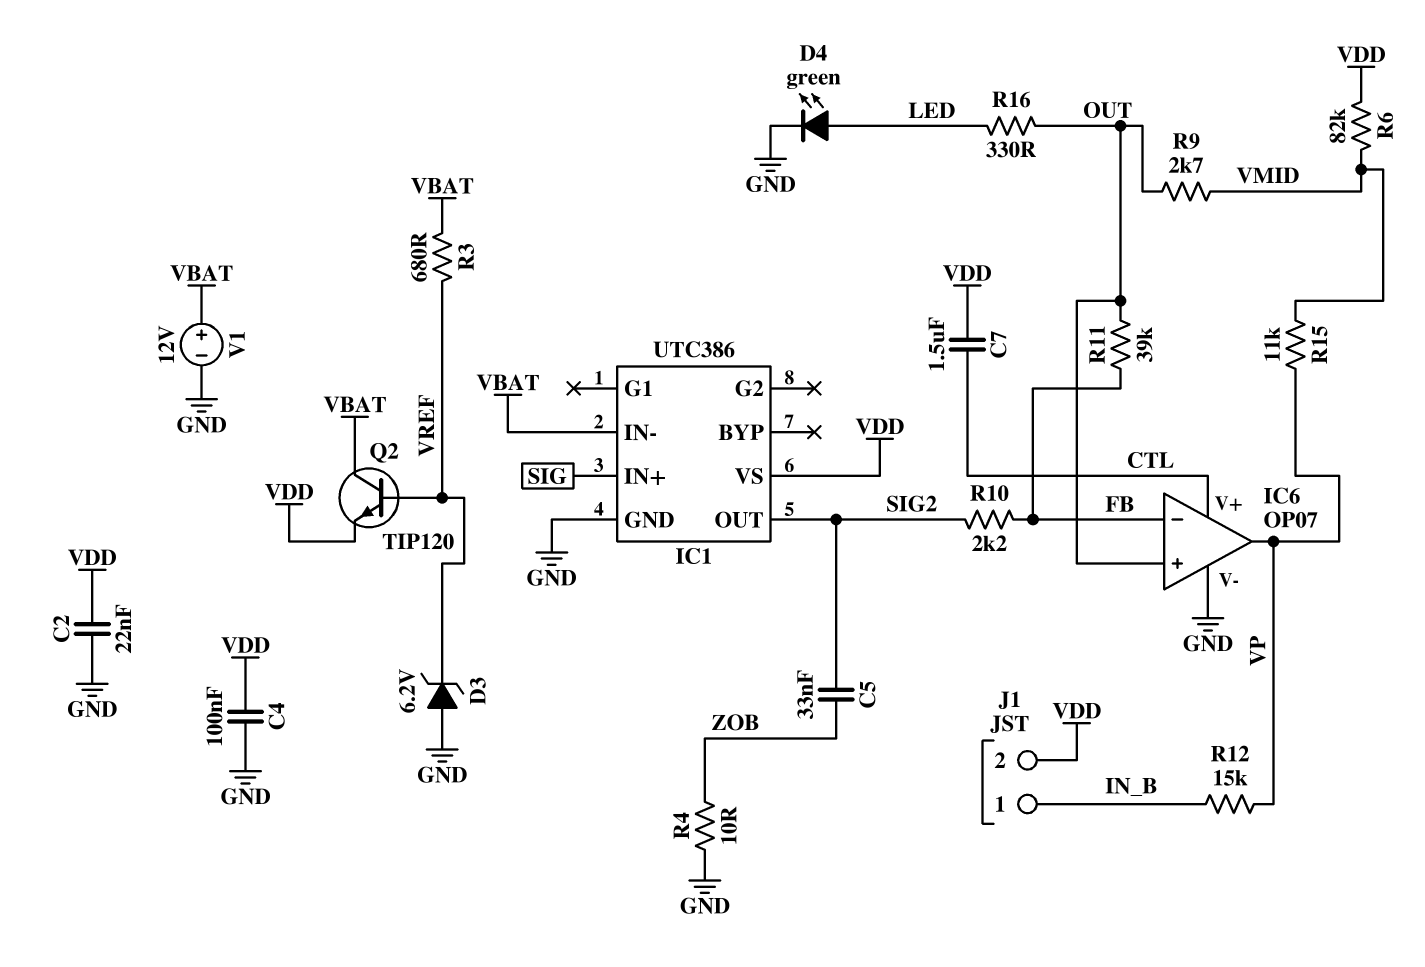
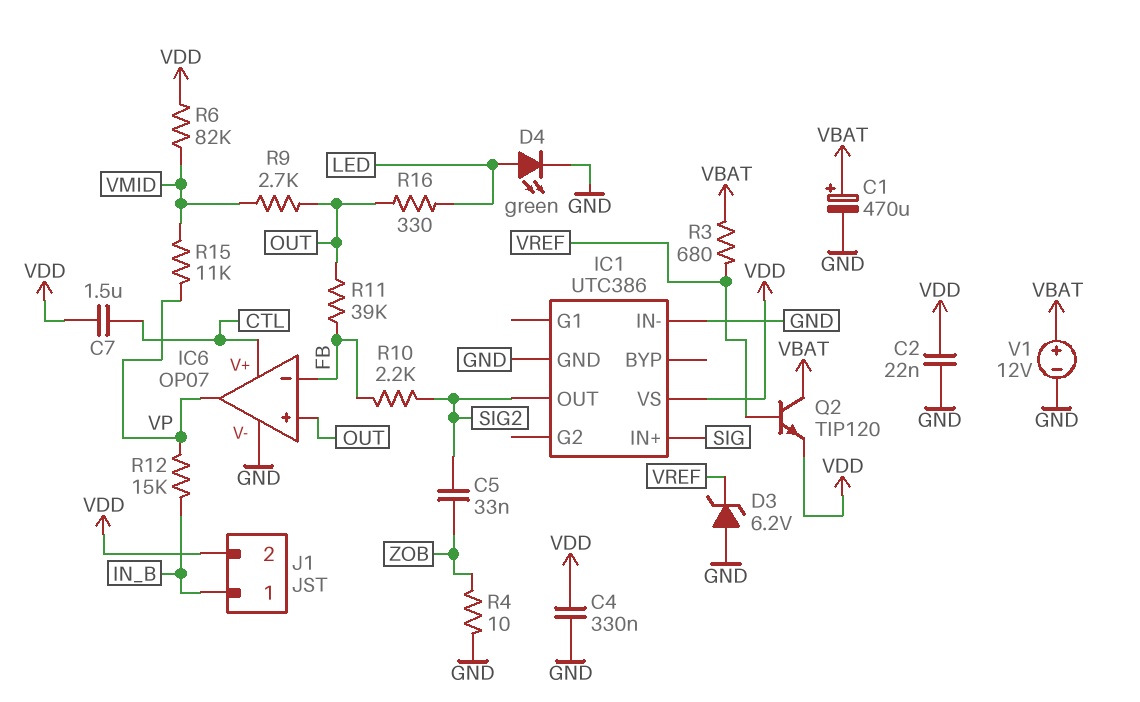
C1: none -> 470uF (plus VBAT, minus GND)
C4: 100nF (GND, VDD) -> 330nF (GND, VDD)
IC1 pin IN-: VBAT -> GND

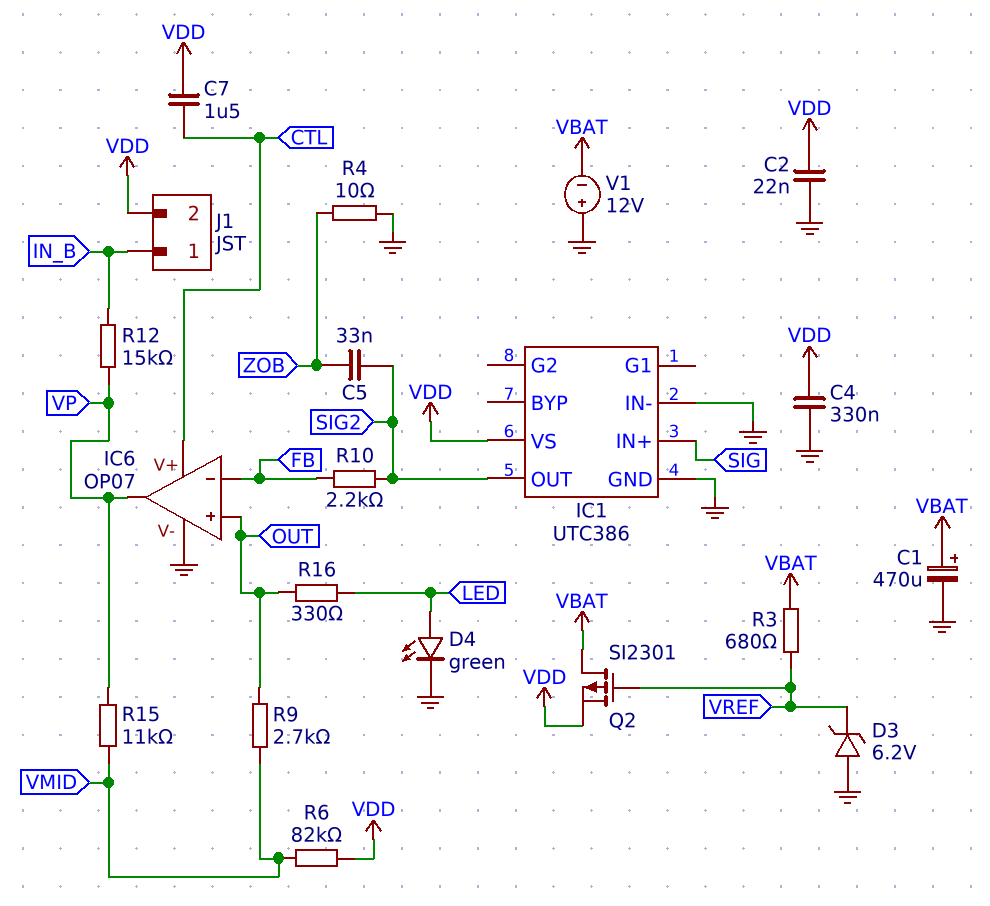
Q2: NPN TIP120 (B VREF, C VBAT, E VDD) -> PMOS SI2301 (G VREF, D VBAT, S VDD)
R11: 39k (FB, OUT) -> none
V1: 12V (plus VBAT, minus GND) -> 12V (plus GND, minus VBAT)

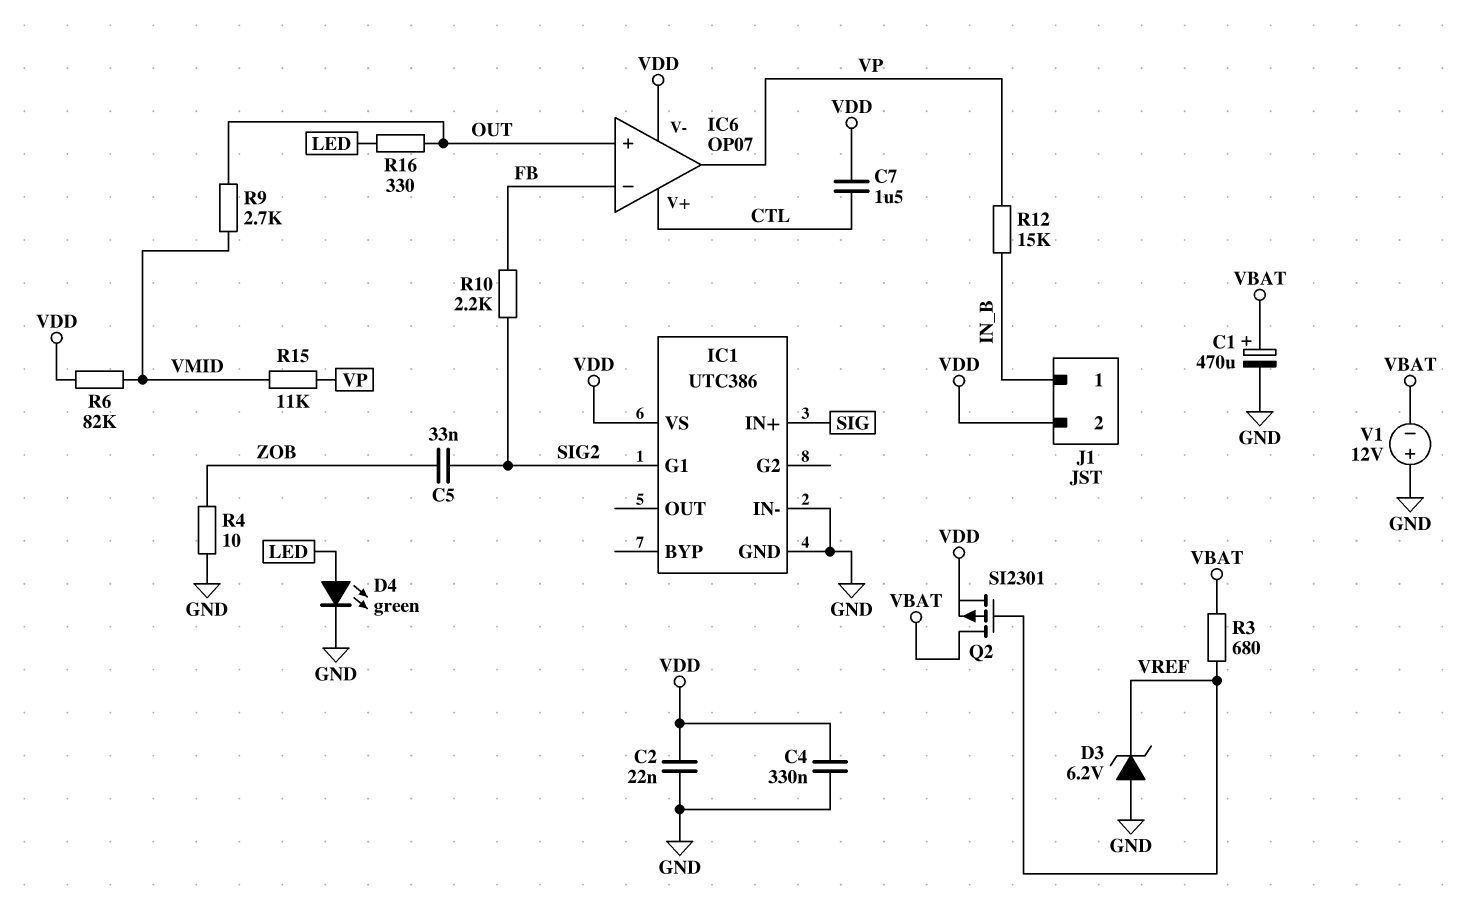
IC1 pin G1: none -> SIG2
IC1 pin OUT: SIG2 -> none
IC6 pin V-: GND -> VDD

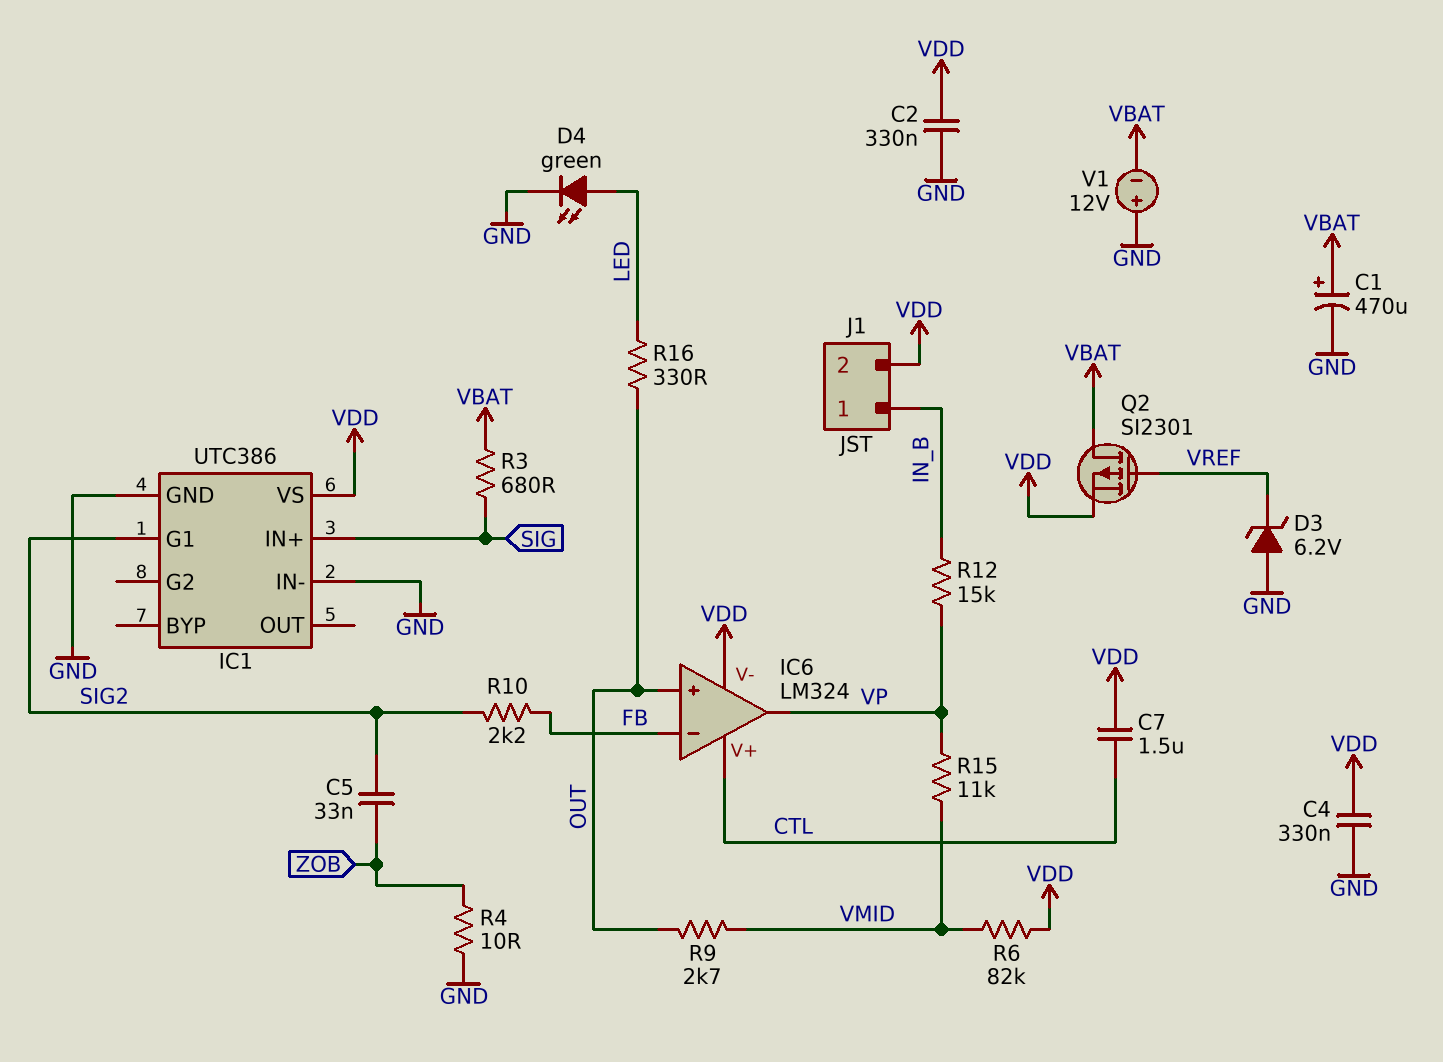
C2: 22nF (GND, VDD) -> 330nF (GND, VDD)
IC6: OP07 -> LM324
R3: 680 (VBAT, VREF) -> 680 (SIG, VBAT)

